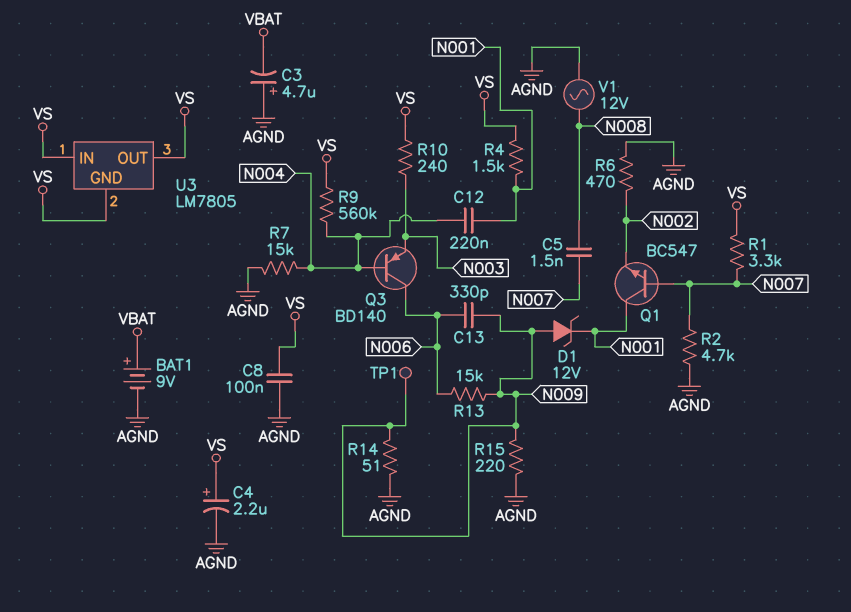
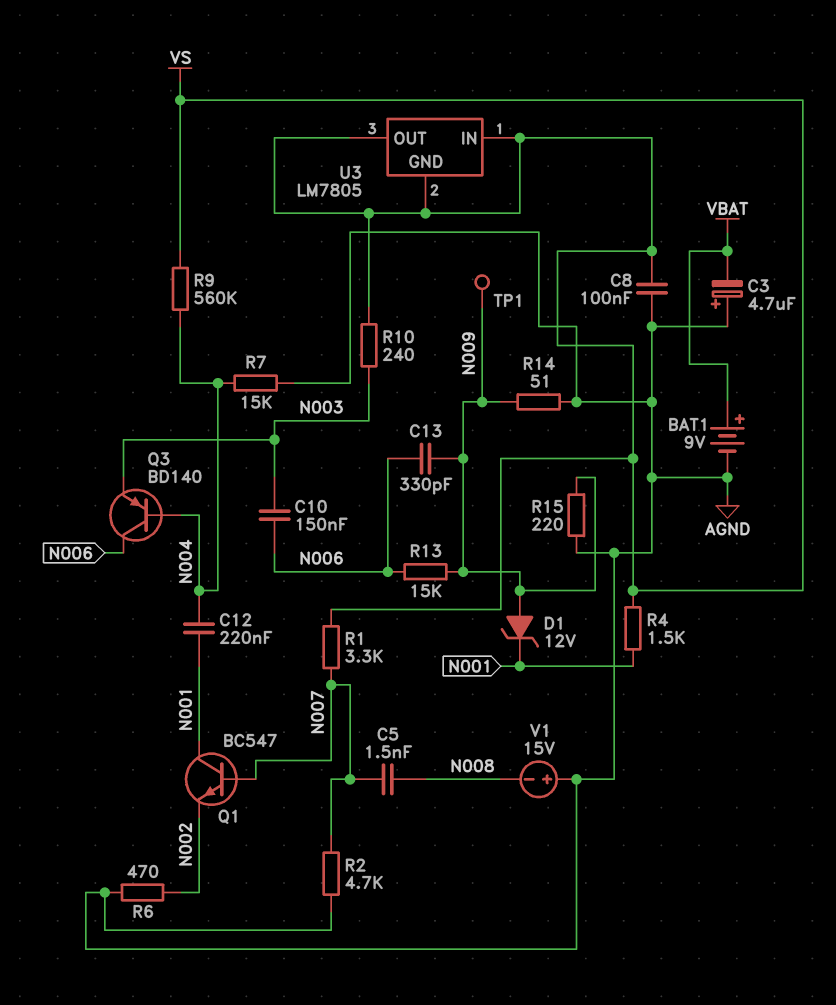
C4: 2.2uF (plus VS, minus AGND) -> none
C10: none -> 150nF (N003, N006)
V1: AC 12V (AGND, N008) -> 15V (plus AGND, minus N008)

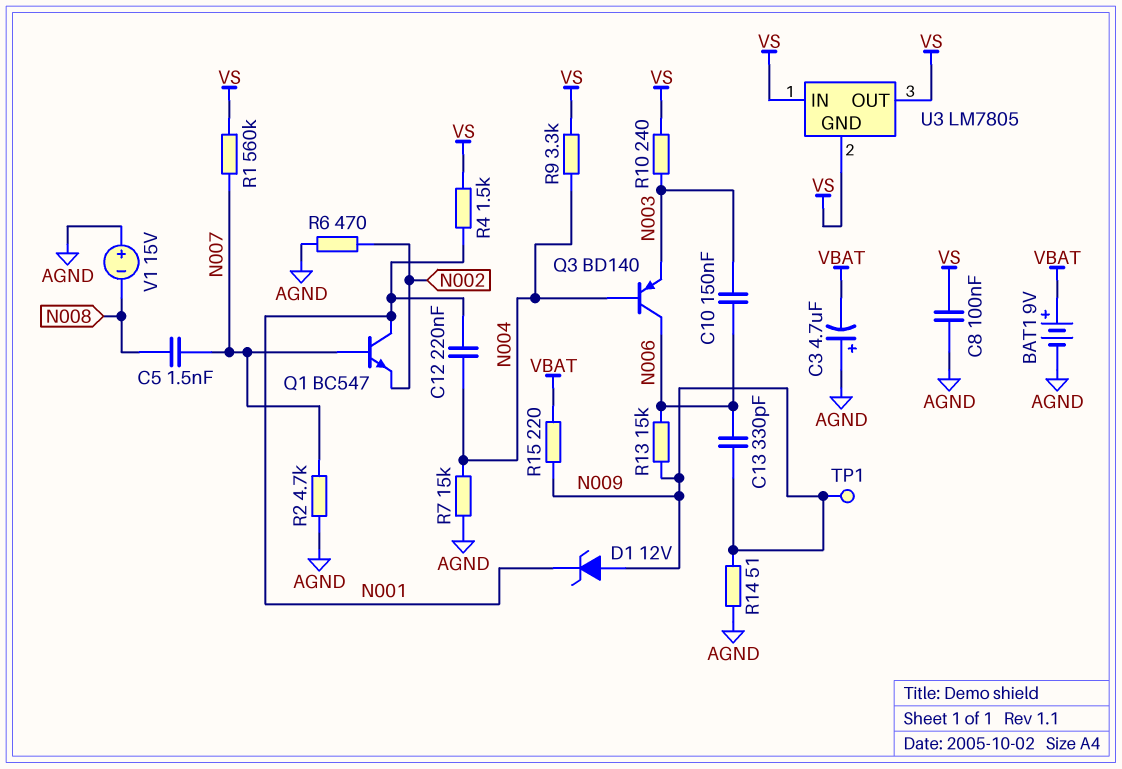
R1: 3.3k (N007, VS) -> 560k (N007, VS)
R9: 560k (N004, VS) -> 3.3k (N004, VS)
R15: 220 (AGND, N009) -> 220 (N009, VBAT)

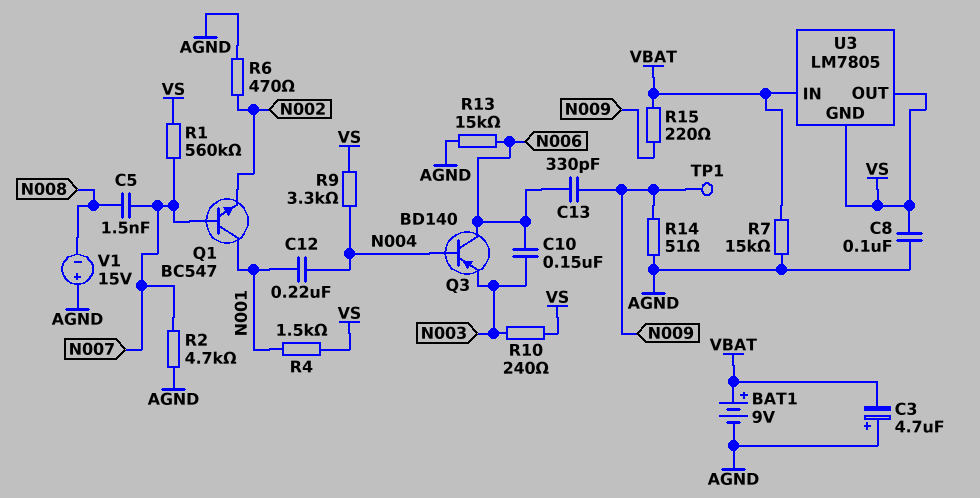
D1: zener 12V (A N009, K N001) -> none
R7: 15k (AGND, N004) -> 15k (AGND, VBAT)
R13: 15k (N006, N009) -> 15k (AGND, N006)
U3 pin IN: VS -> VBAT

